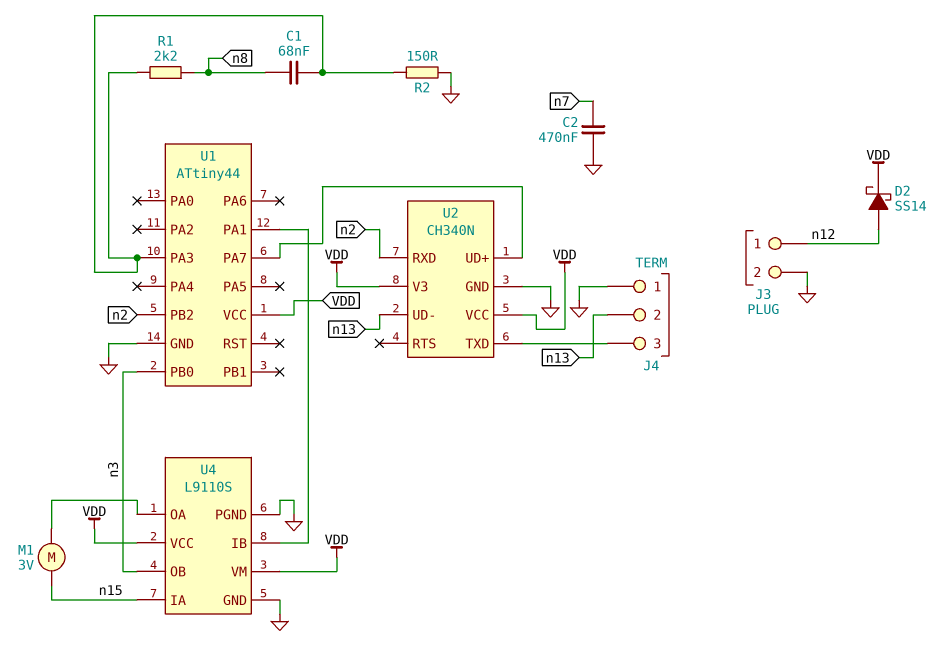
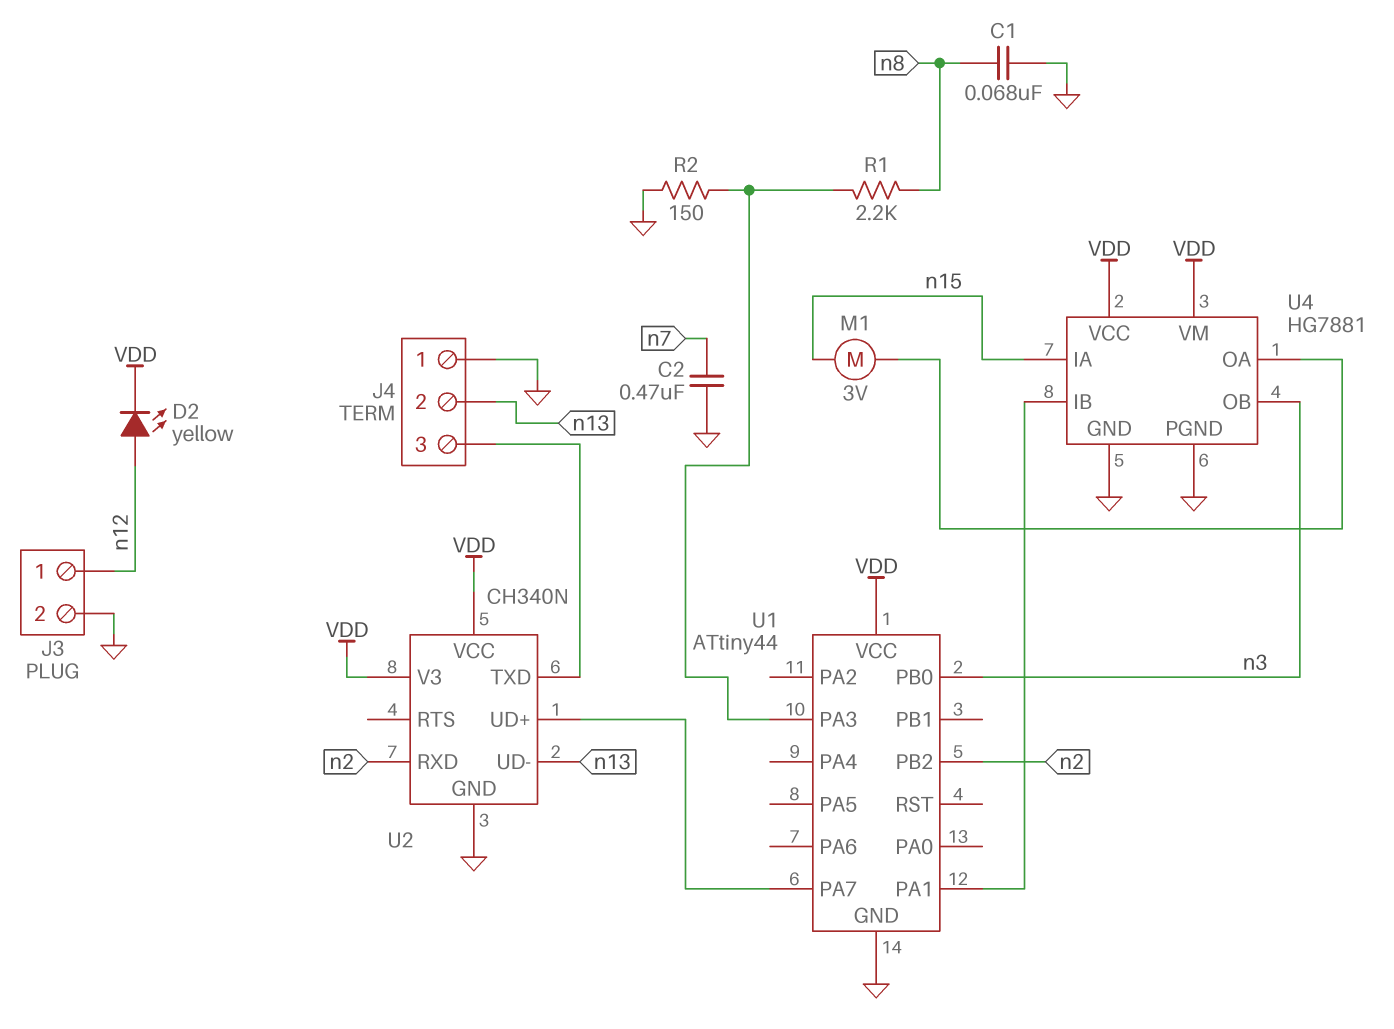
C1: 68nF (U1/PA3, n8) -> 68nF (GND, n8)
D2: schottky SS14 (A n12, K VDD) -> LED yellow (A n12, K VDD)
U4: L9110S -> HG7881

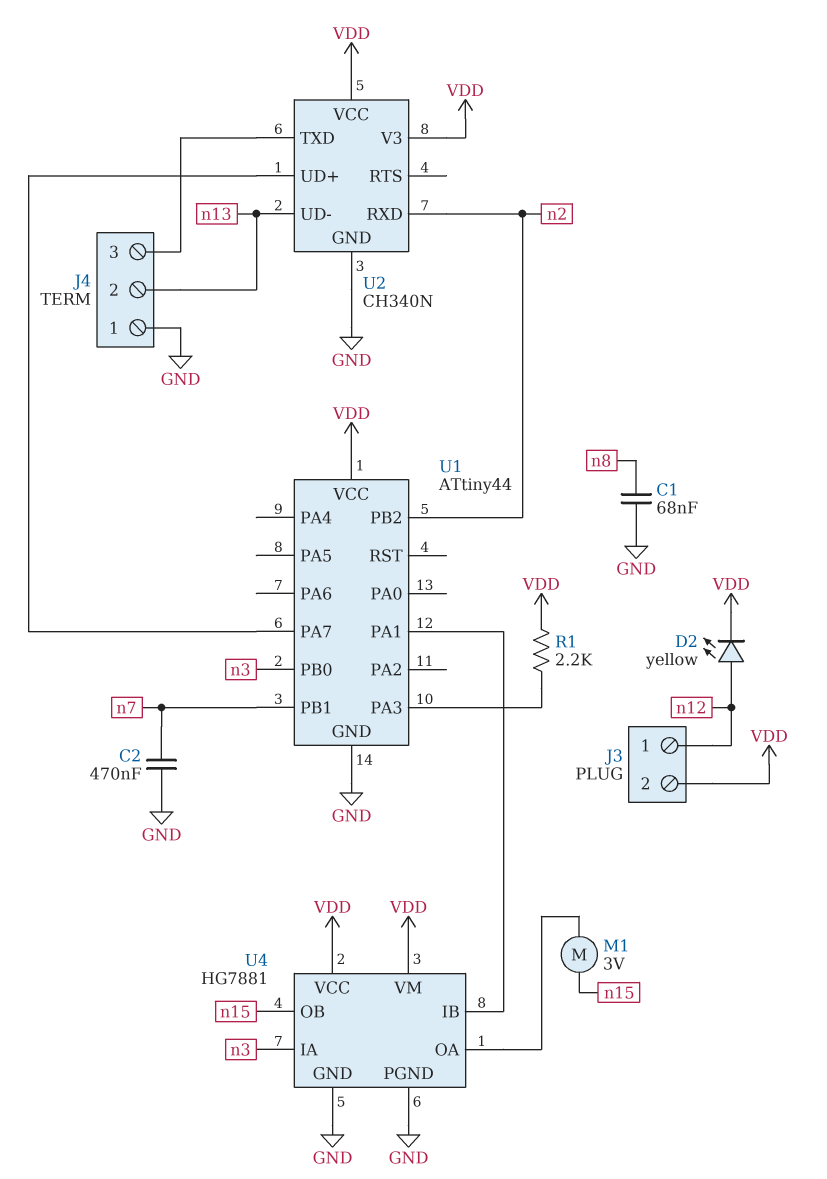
J3 pin 2: GND -> VDD
R1: 2.2k (U1/PA3, n8) -> 2.2k (U1/PA3, VDD)
R2: 150 (GND, U1/PA3) -> none
U1 pin PB1: none -> n7
U4 pin IA: n15 -> n3
U4 pin OB: n3 -> n15

